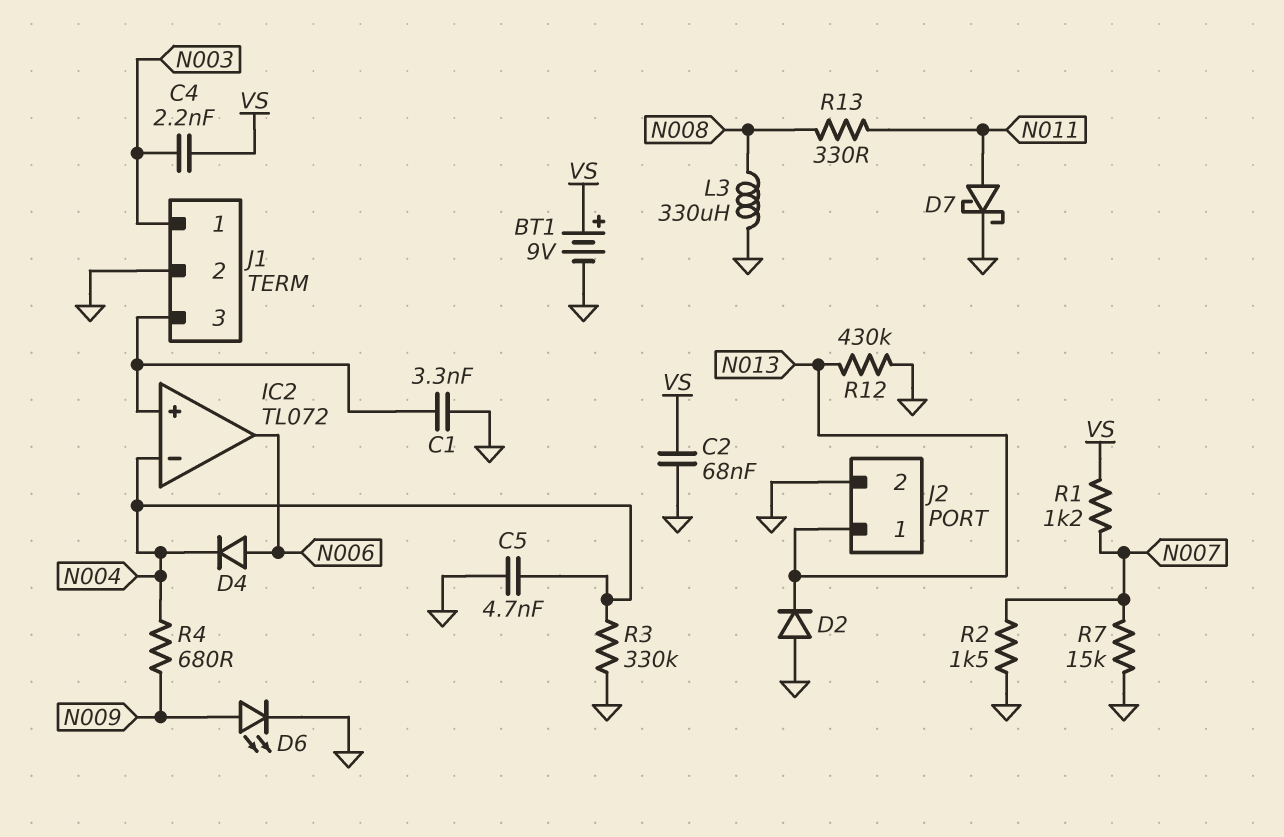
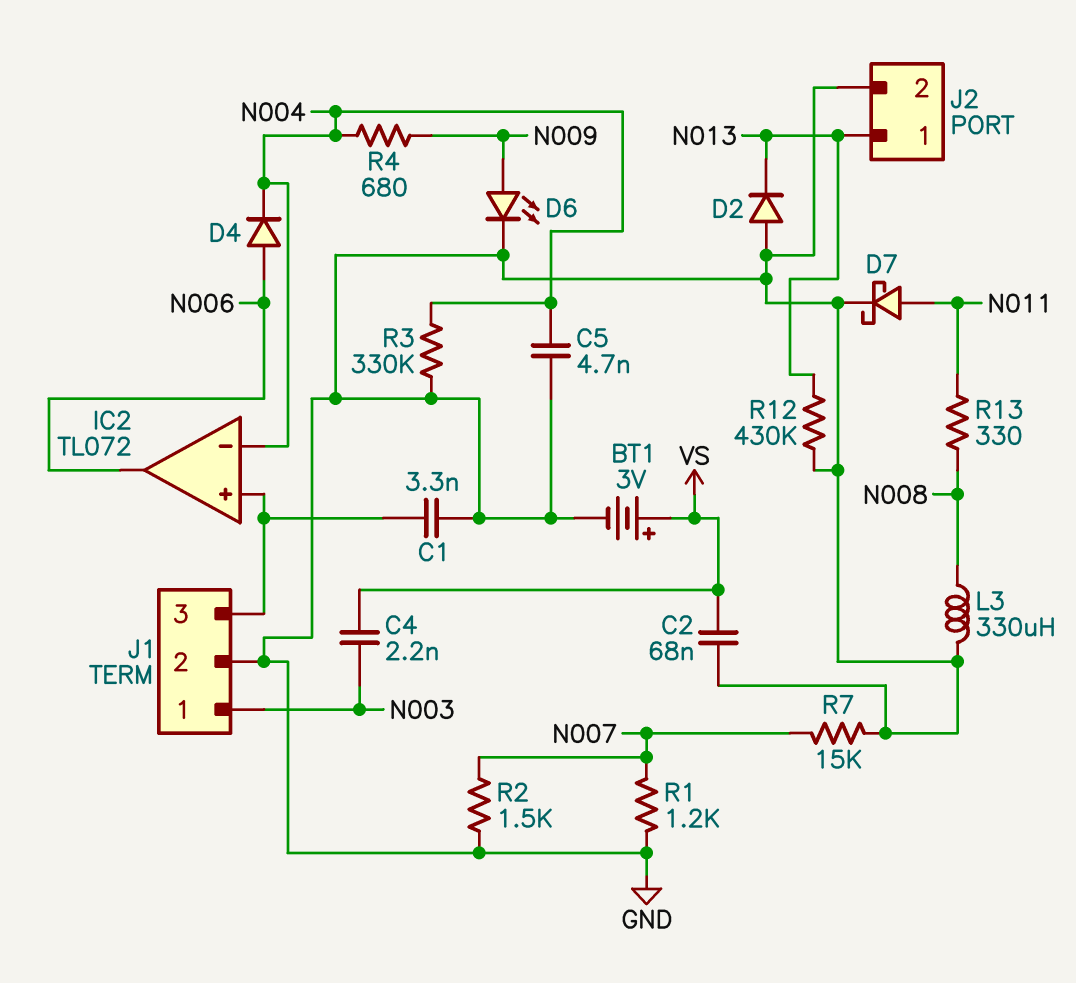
BT1: 9V (plus VS, minus GND) -> 3V (plus VS, minus GND)
R1: 1.2k (N007, VS) -> 1.2k (GND, N007)

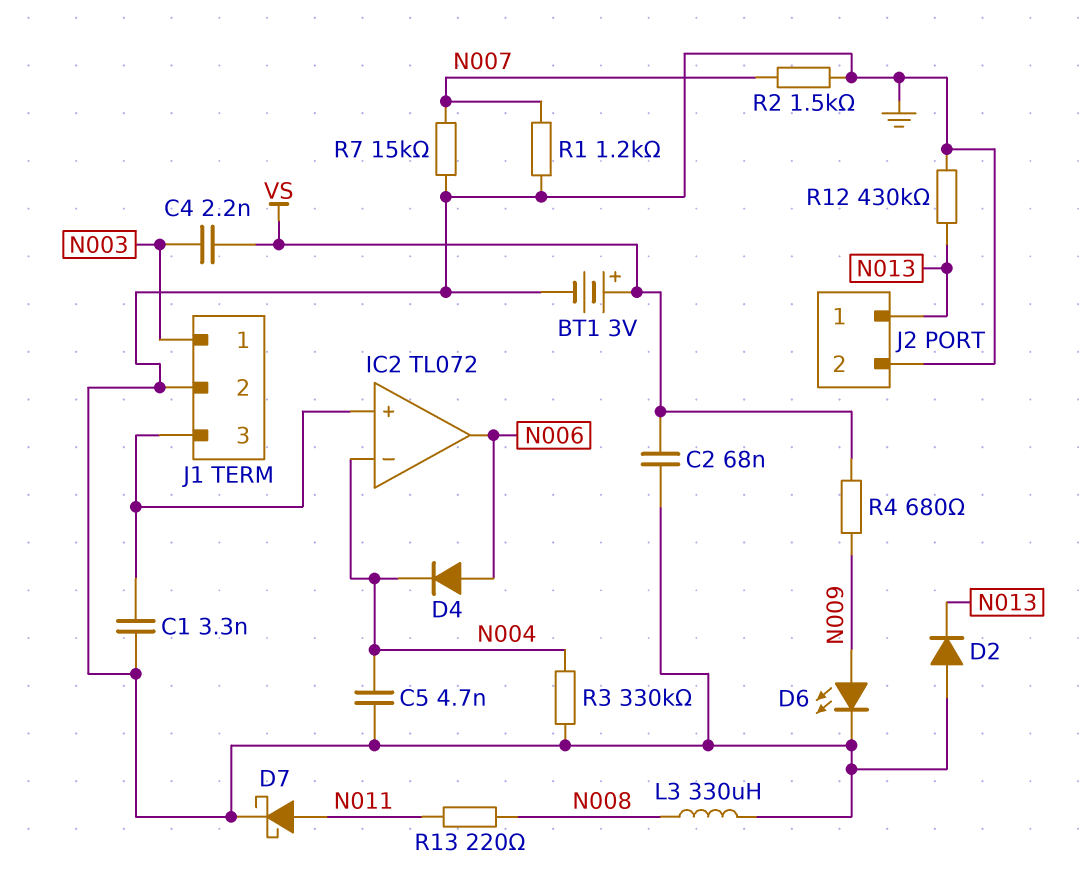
R4: 680 (N004, N009) -> 680 (N009, VS)
R13: 330 (N008, N011) -> 220 (N008, N011)

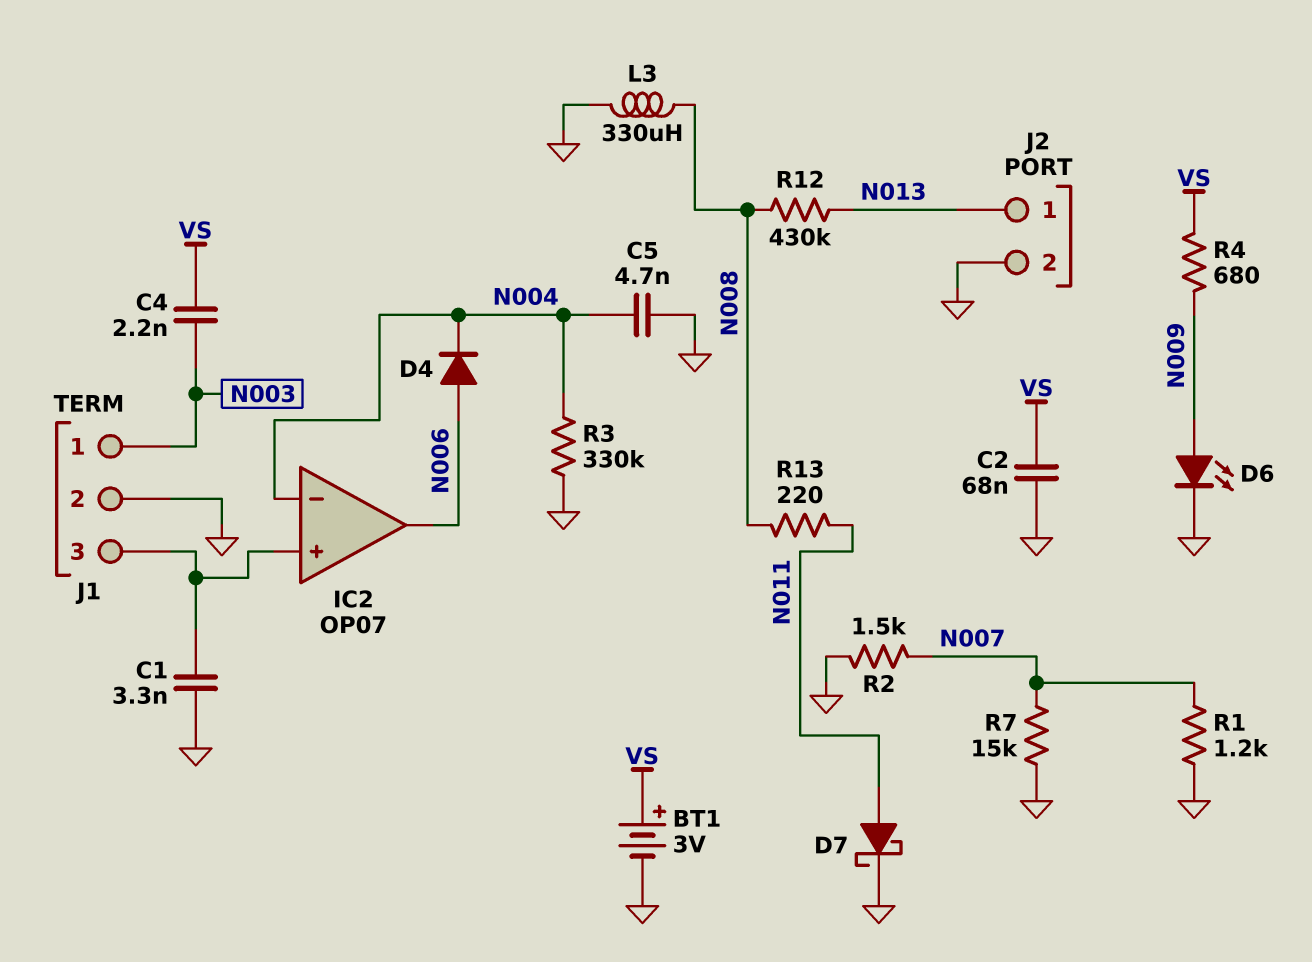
D2: diode (A GND, K N013) -> none
IC2: TL072 -> OP07
R12: 430k (GND, N013) -> 430k (N008, N013)

